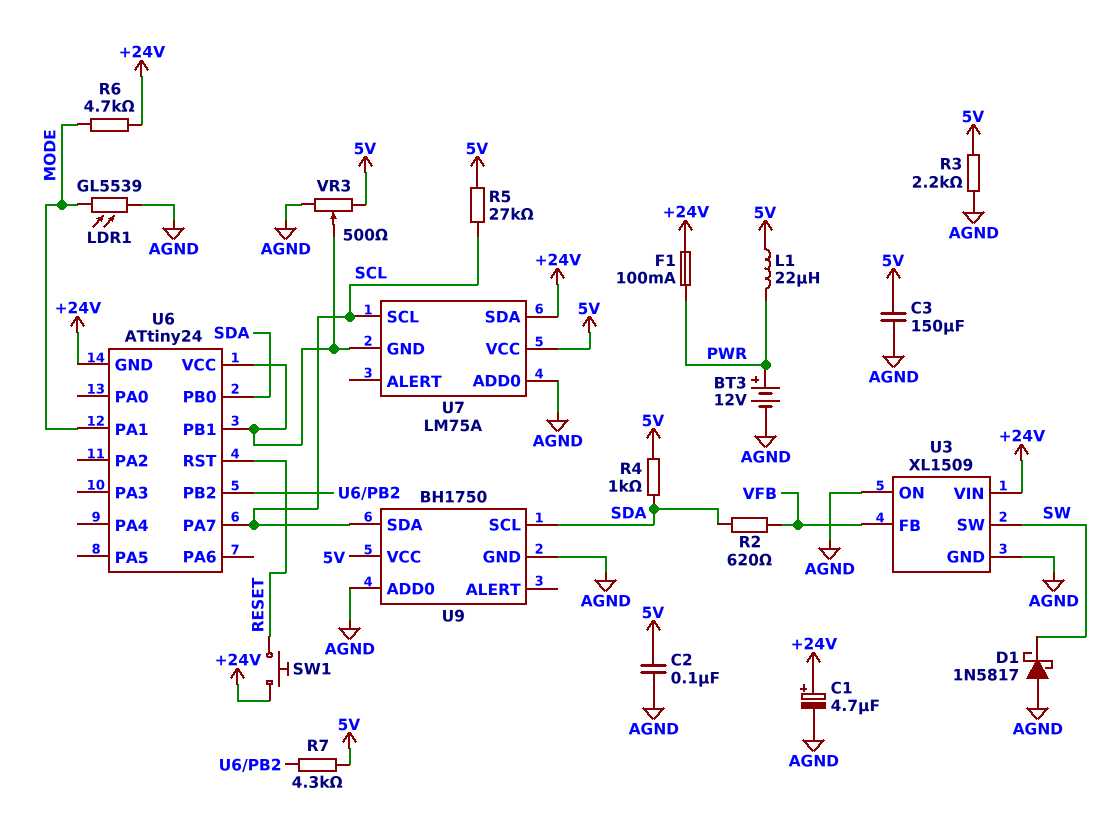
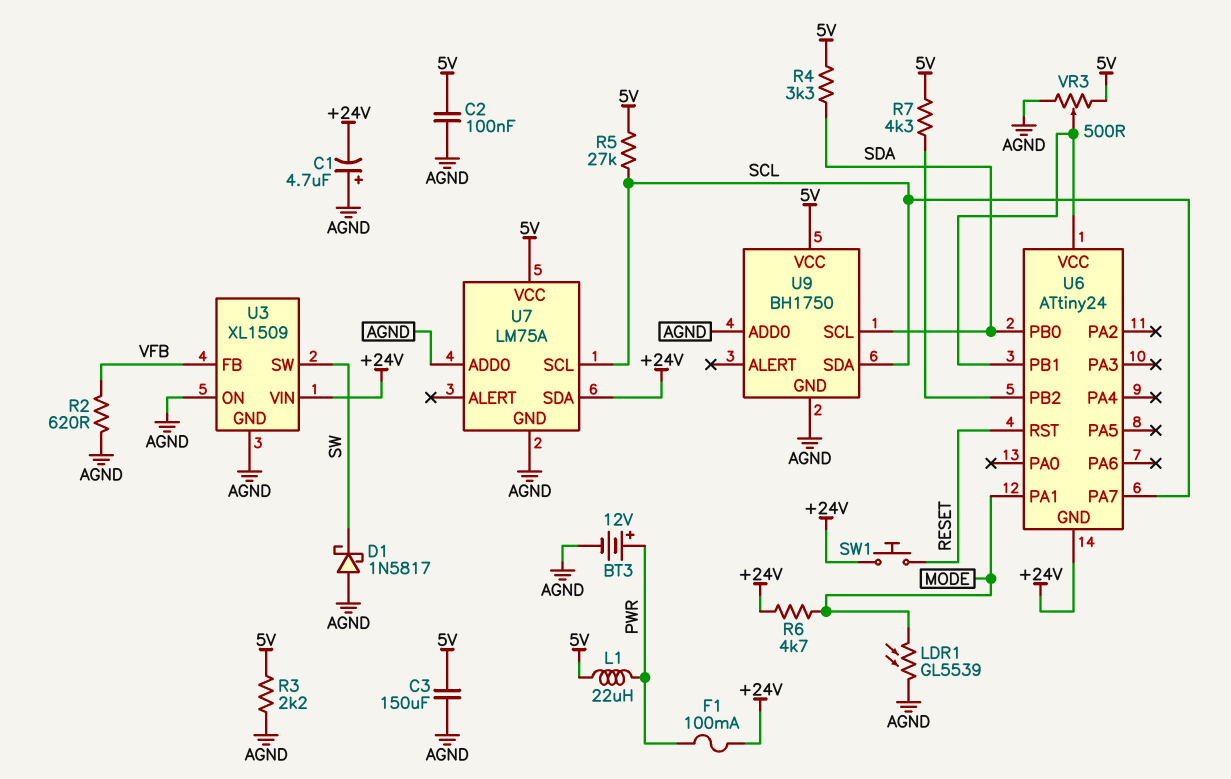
C1: 4.7uF (plus +24V, minus AGND) -> 4.7uF (plus AGND, minus +24V)
R2: 620 (SDA, VFB) -> 620 (AGND, VFB)
R4: 1k (5V, SDA) -> 3.3k (5V, SDA)
U7 pin GND: U6/PB1 -> AGND

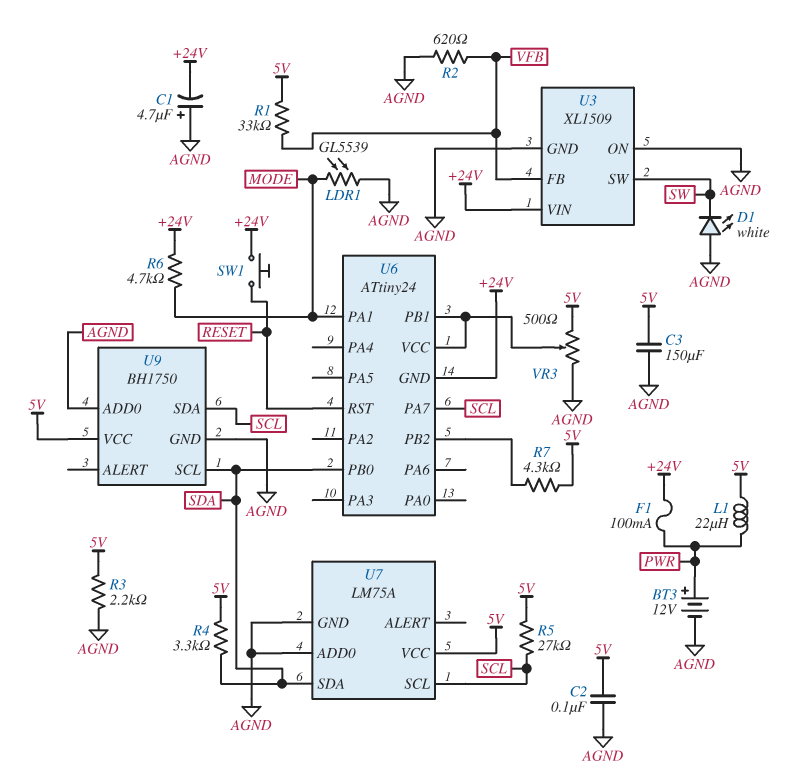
D1: schottky 1N5817 (A AGND, K SW) -> LED white (A AGND, K SW)
R1: none -> 33k (5V, VFB)
U7 pin SDA: +24V -> SDA

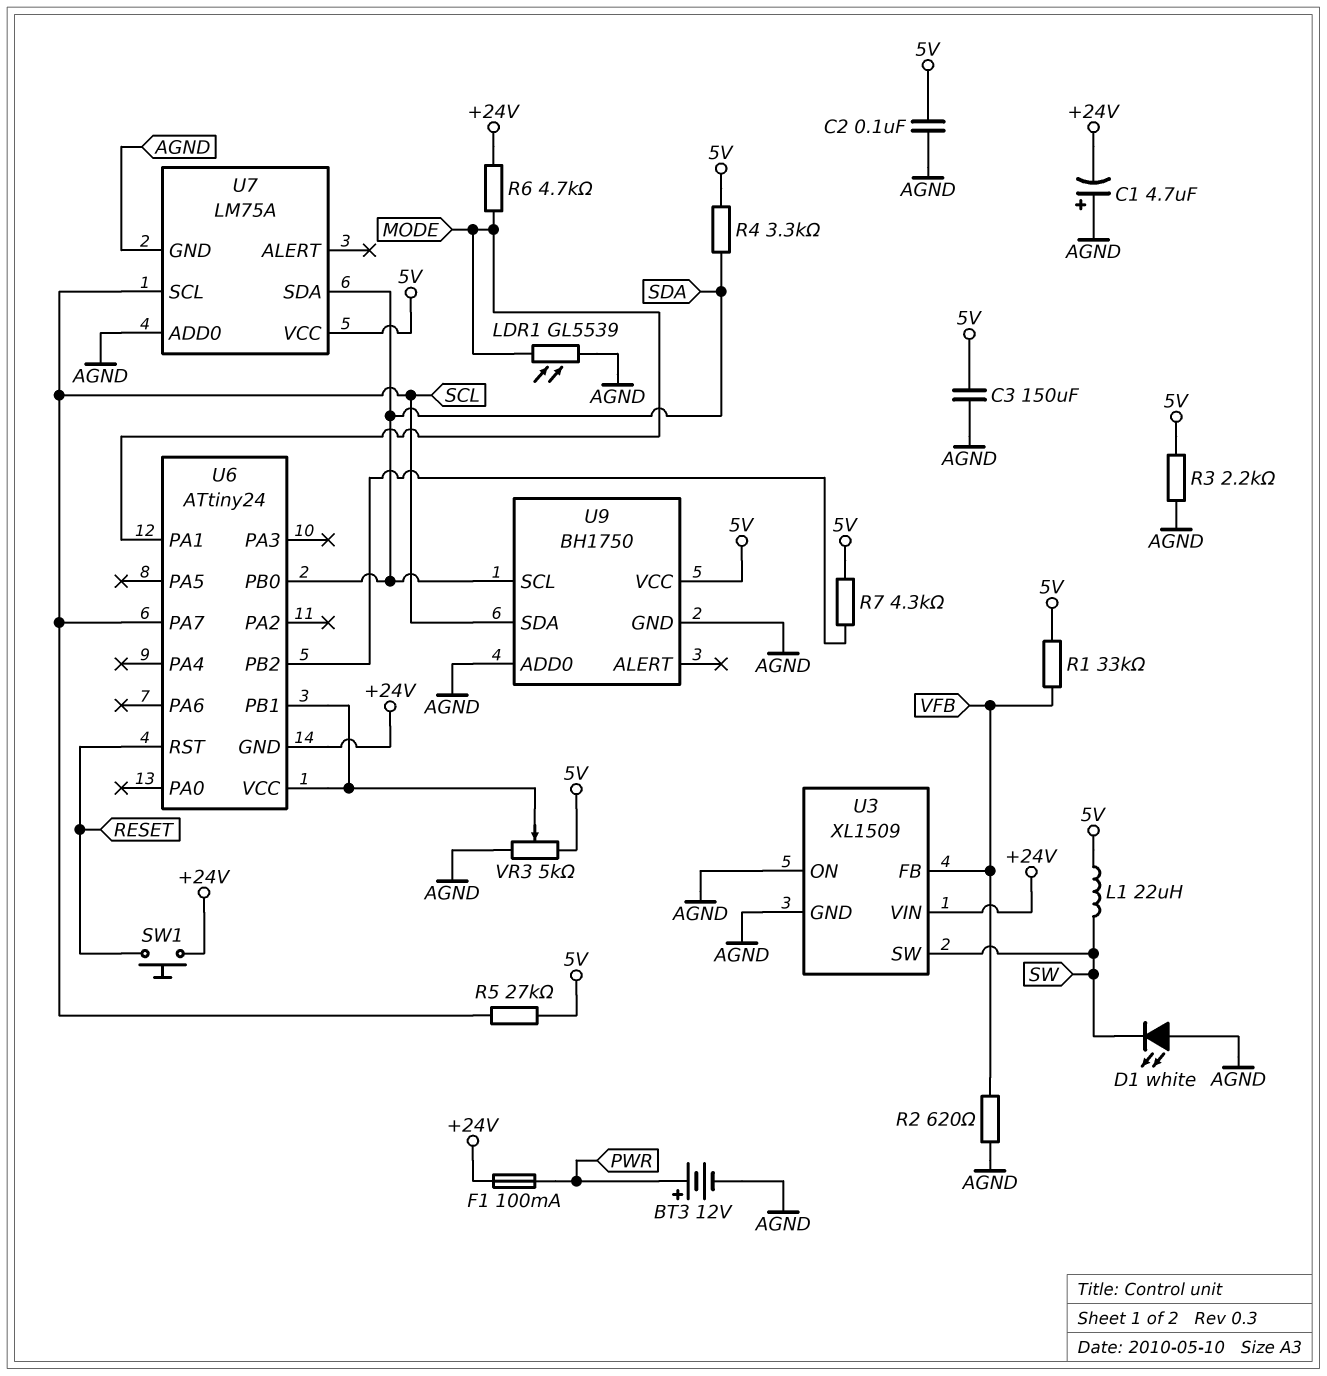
L1: 22uH (5V, PWR) -> 22uH (5V, SW)
VR3: 500 (5V, AGND, wiper U6/PB1) -> 5k (5V, AGND, wiper U6/PB1)

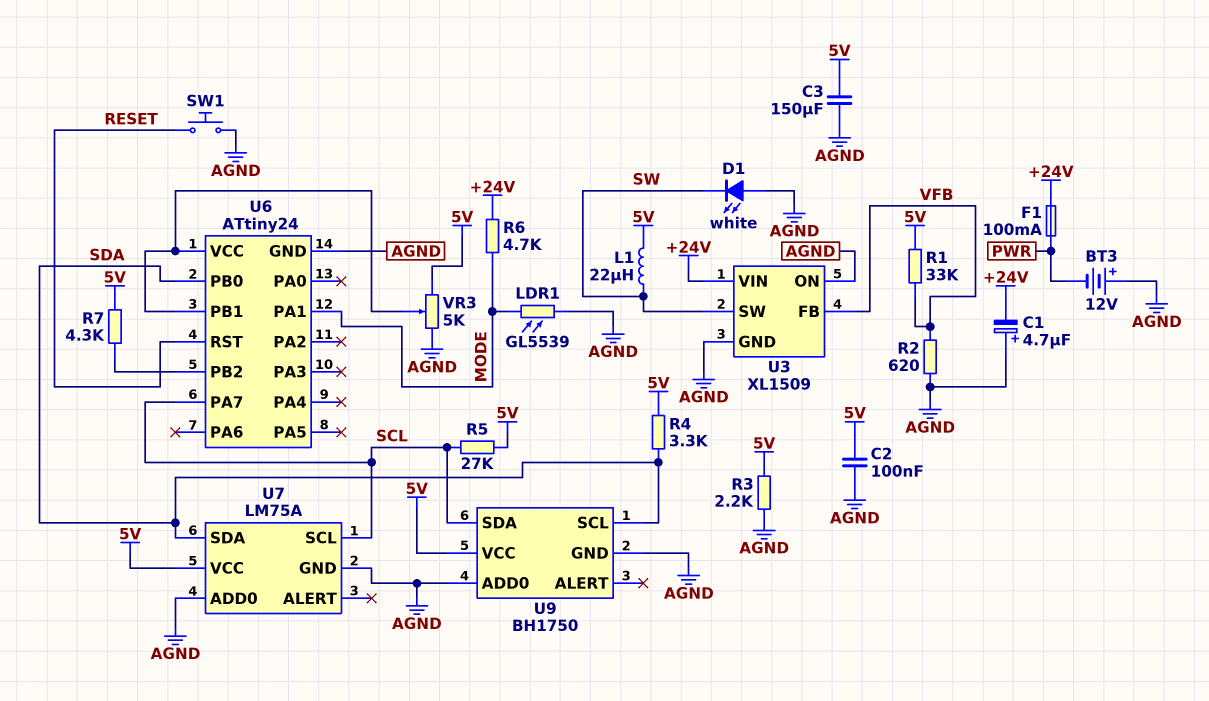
BT3: 12V (plus PWR, minus AGND) -> 12V (plus AGND, minus PWR)
SW1: button (+24V, RESET) -> button (AGND, RESET)
U6 pin GND: +24V -> AGND

